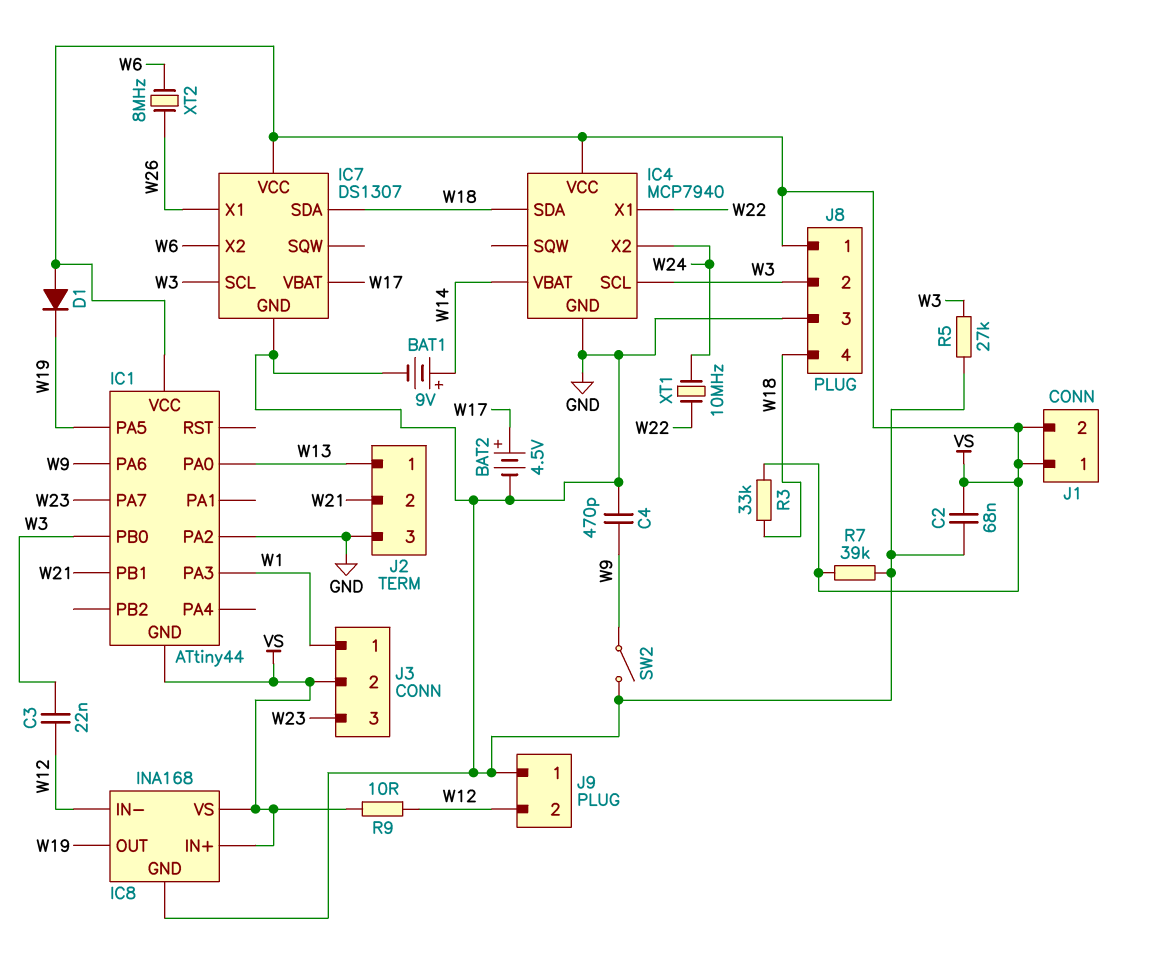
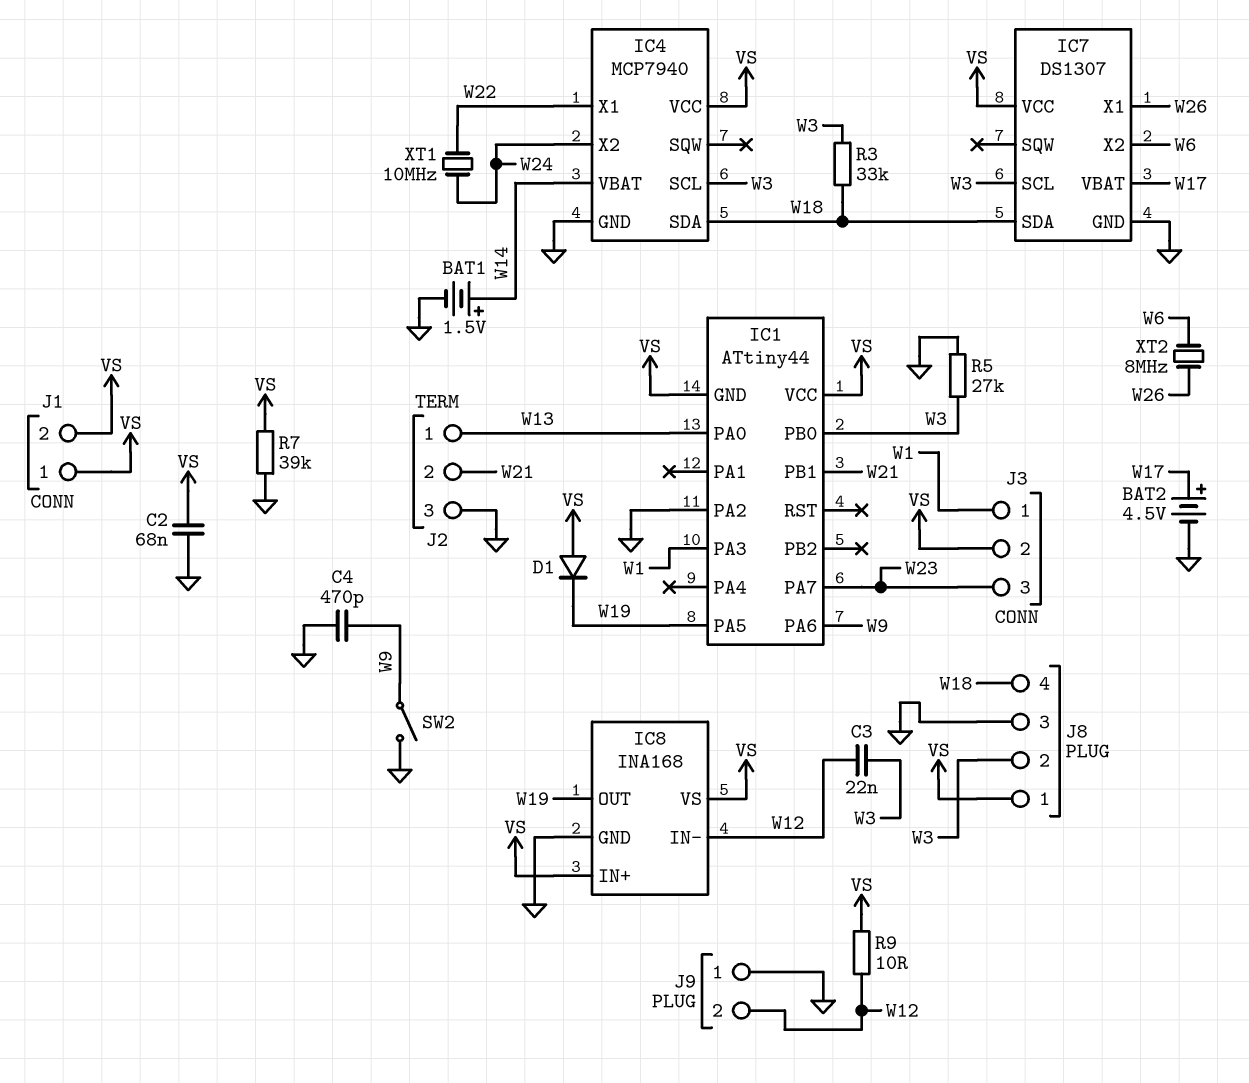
BAT1: 9V (plus W14, minus GND) -> 1.5V (plus W14, minus GND)
R3: 33k (VS, W18) -> 33k (W3, W18)

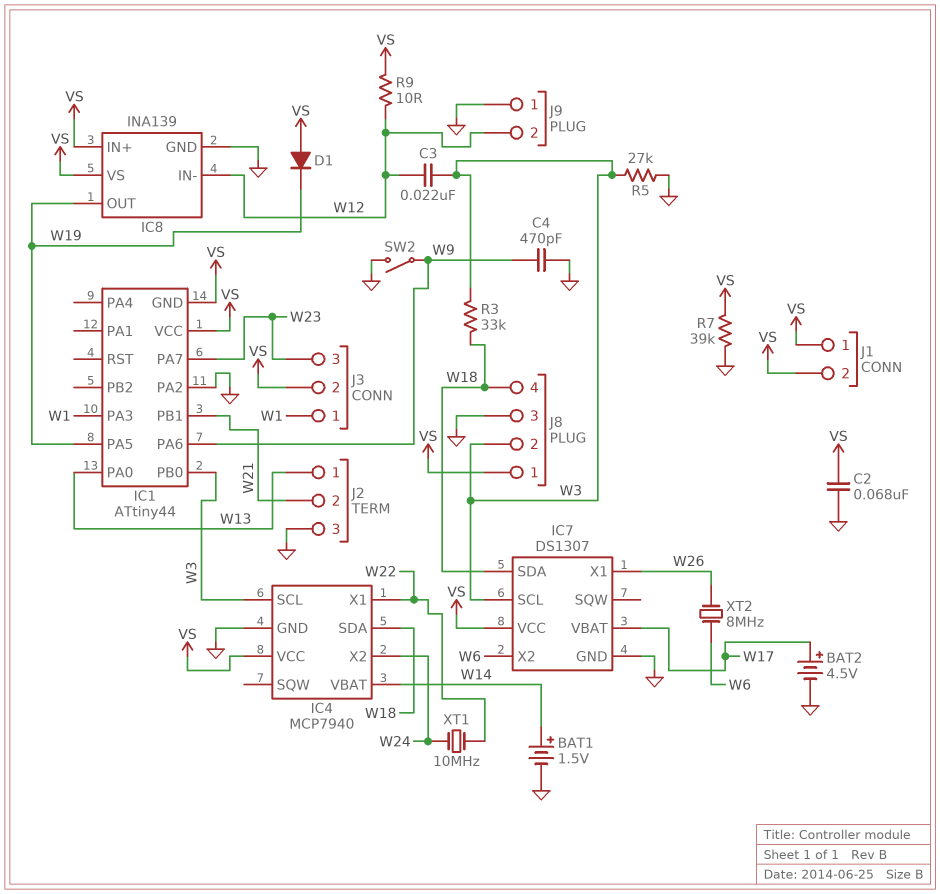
IC8: INA168 -> INA139

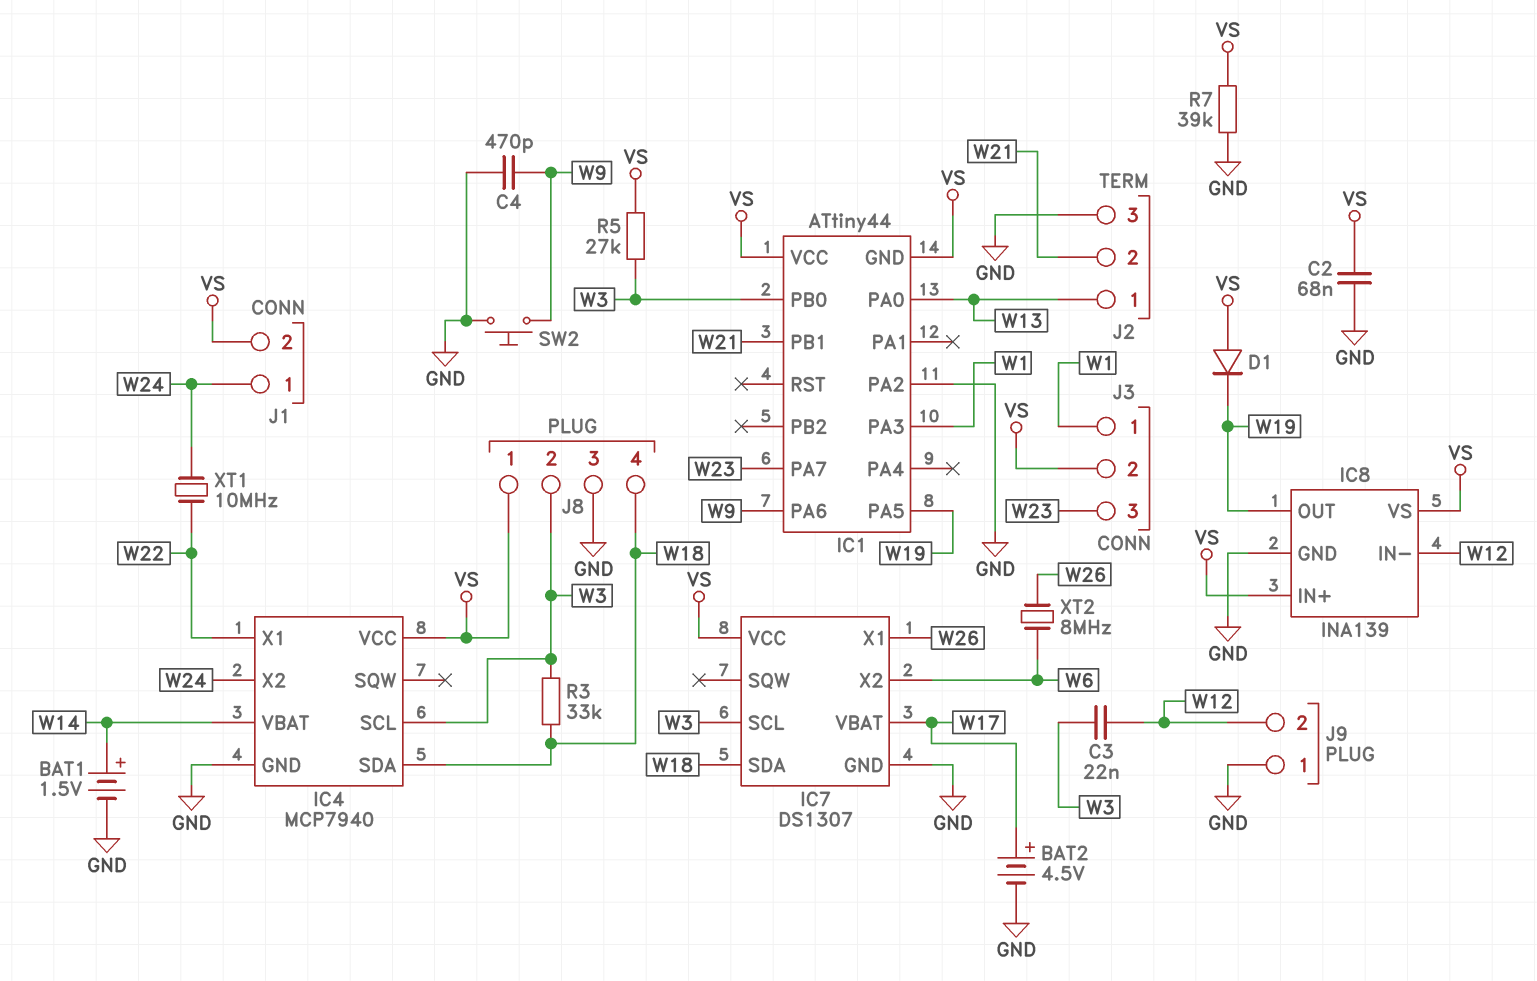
J1 pin 1: VS -> W24
R5: 27k (GND, W3) -> 27k (VS, W3)
R9: 10 (VS, W12) -> none
SW2: switch (GND, W9) -> button (GND, W9)

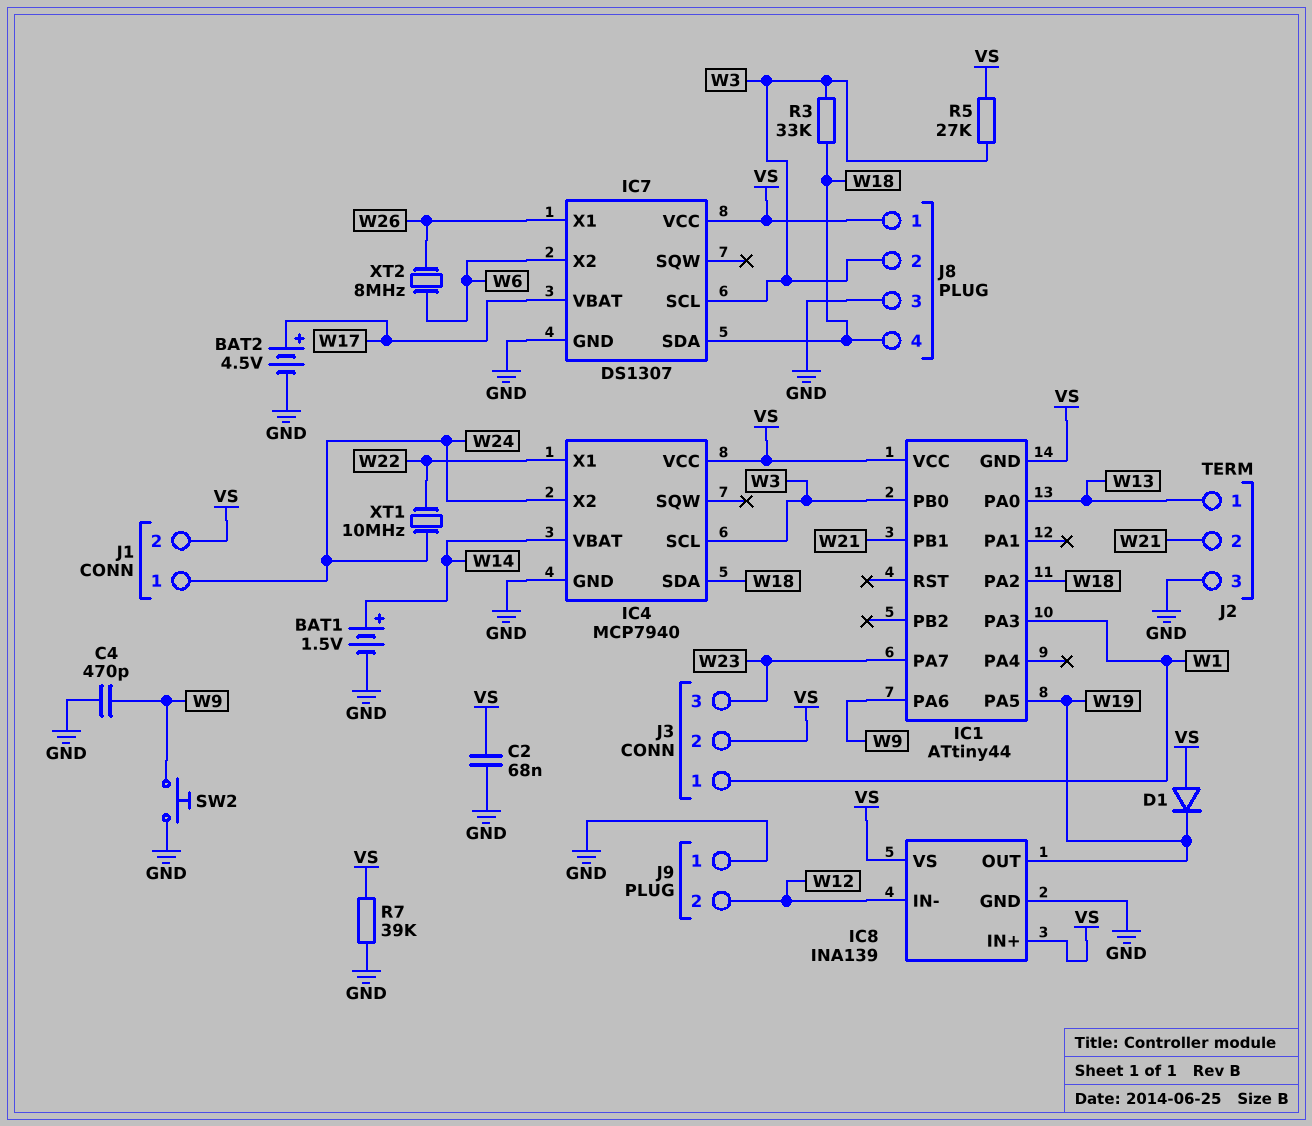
C3: 22nF (W3, W12) -> none
IC1 pin PA2: GND -> W18

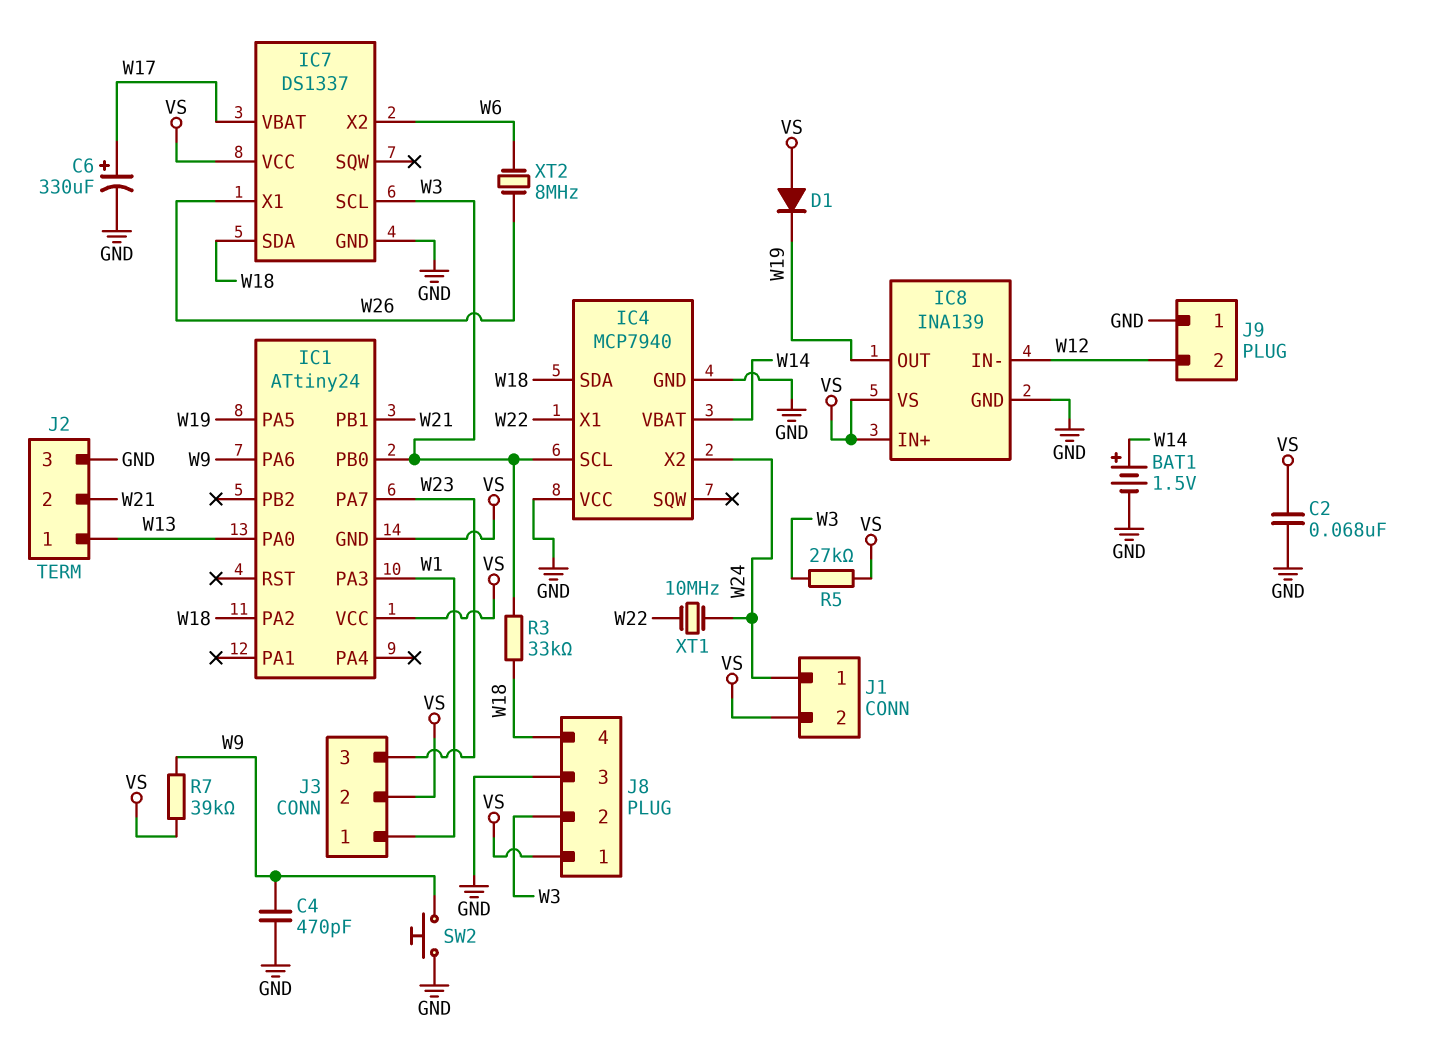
BAT2: 4.5V (plus W17, minus GND) -> none
C6: none -> 330uF (plus W17, minus GND)
IC1: ATtiny44 -> ATtiny24
IC4 pin VCC: VS -> GND
IC7: DS1307 -> DS1337
R7: 39k (GND, VS) -> 39k (VS, W9)

